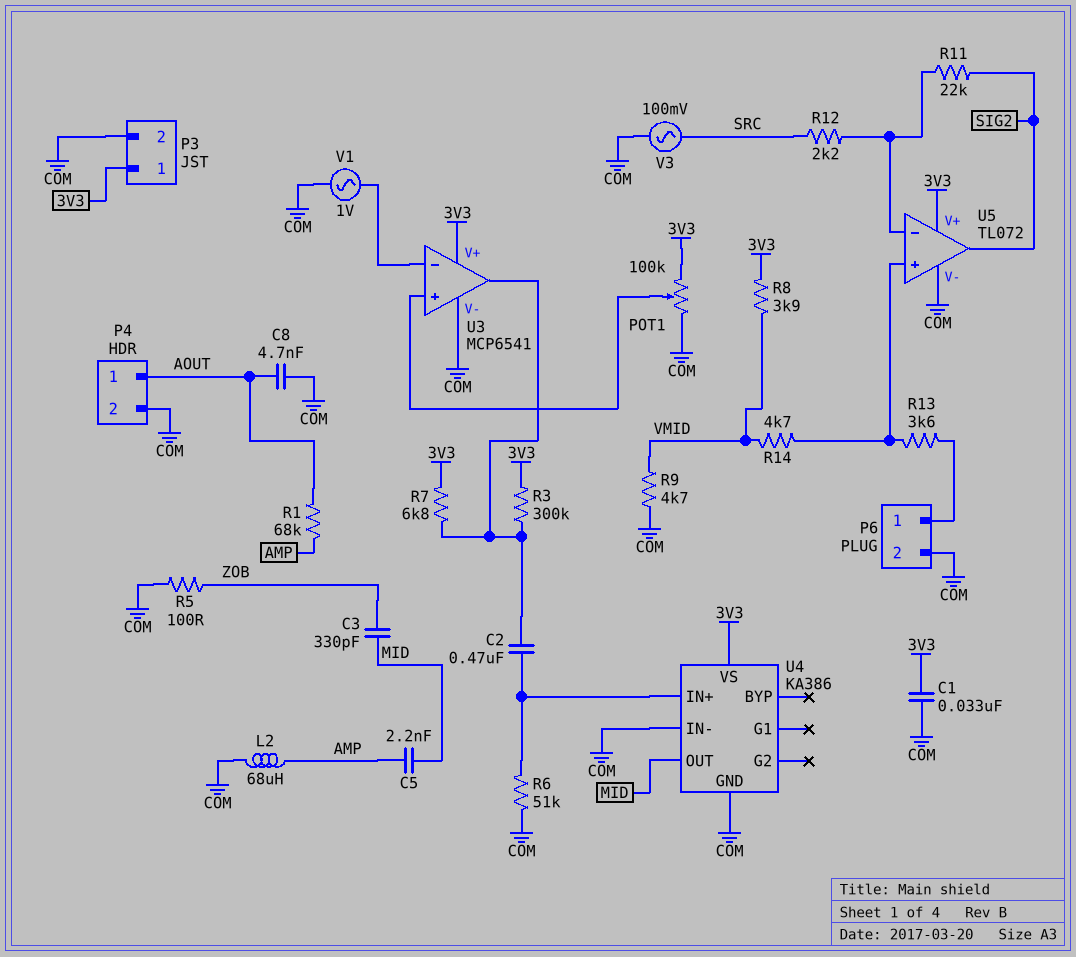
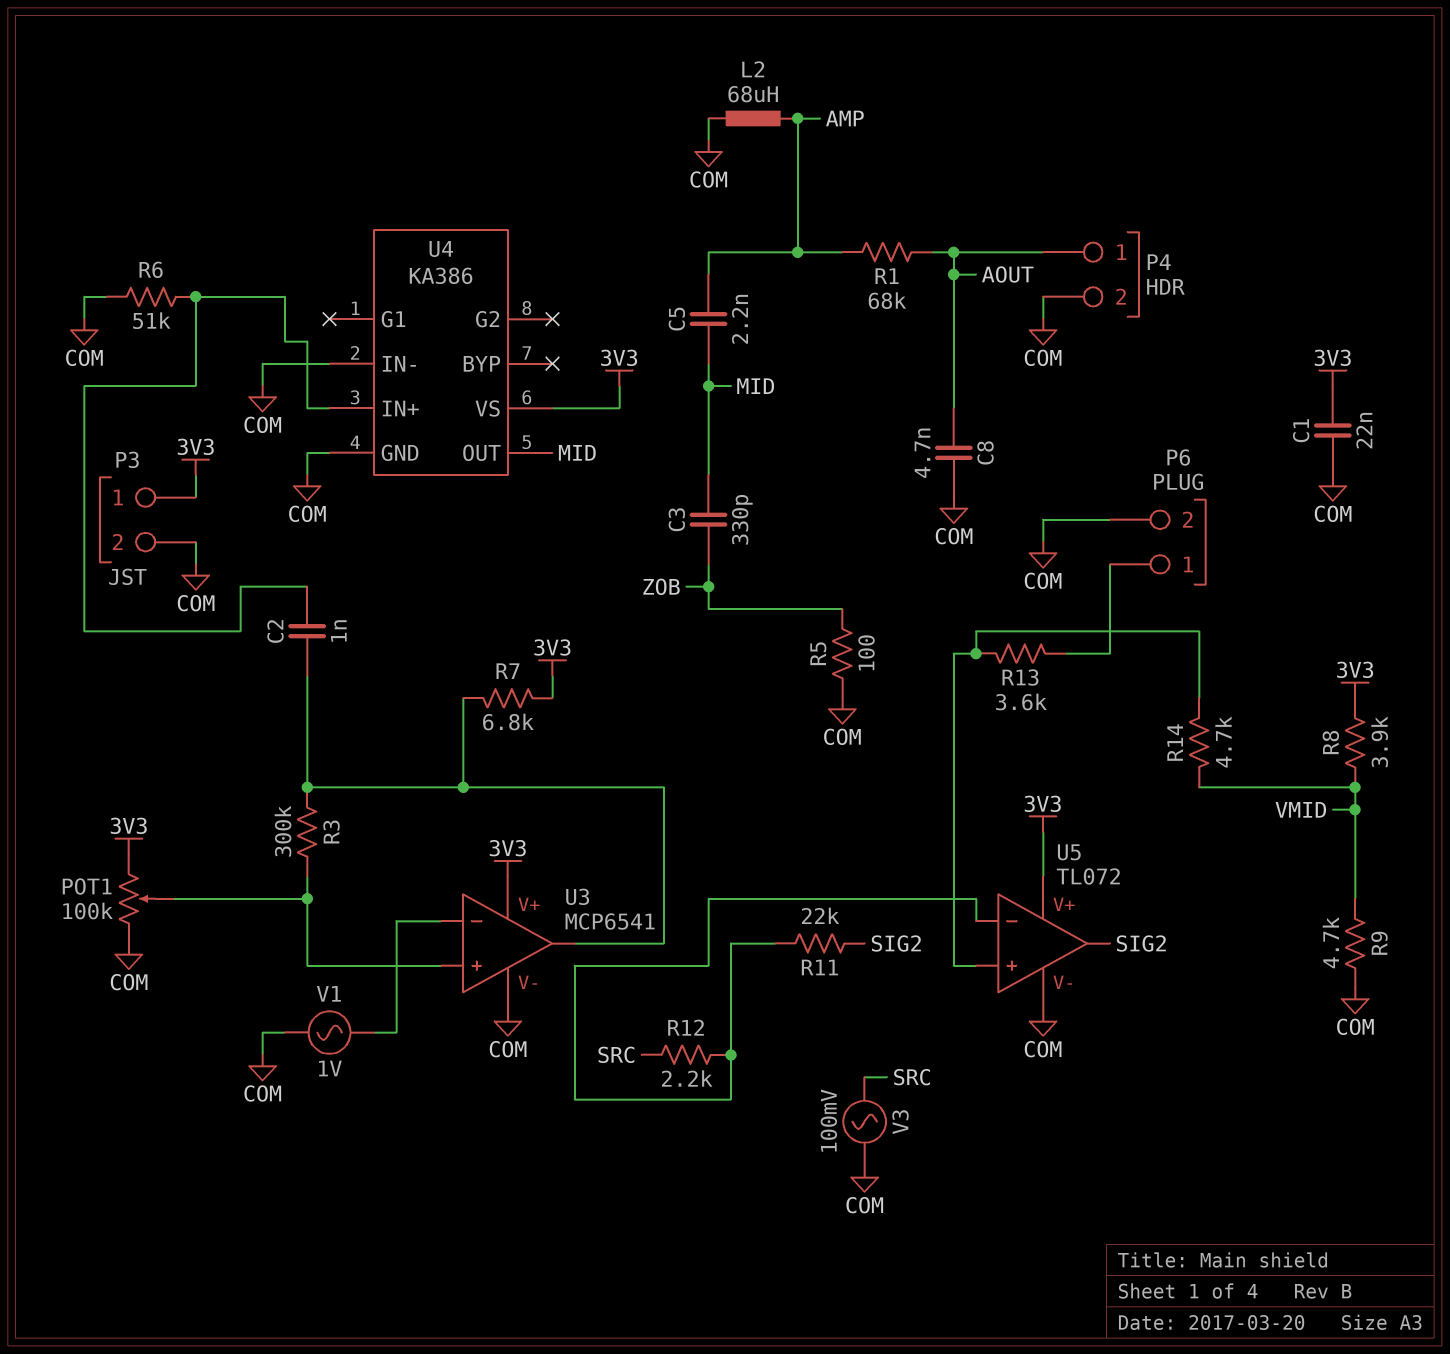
C1: 33nF (3V3, COM) -> 22nF (3V3, COM)
C2: 470nF (U3/out, U4/IN+) -> 1nF (U3/out, U4/IN+)
R3: 300k (3V3, U3/out) -> 300k (U3/in+, U3/out)

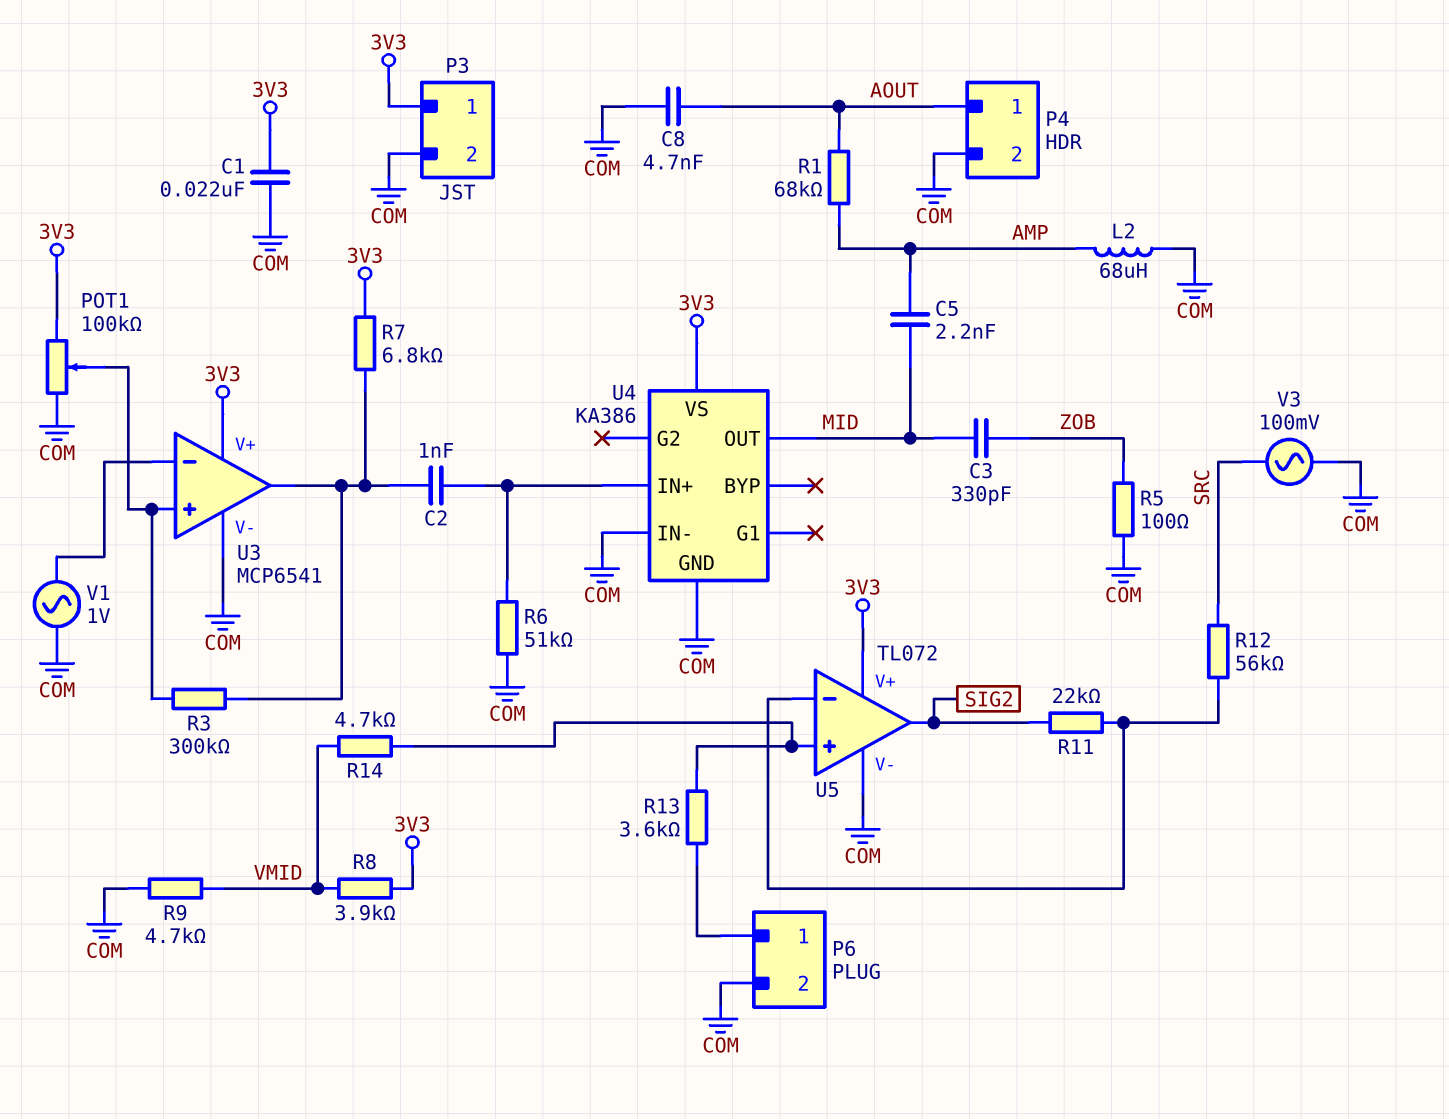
R12: 2.2k (SRC, U5/in-) -> 56k (SRC, U5/in-)

